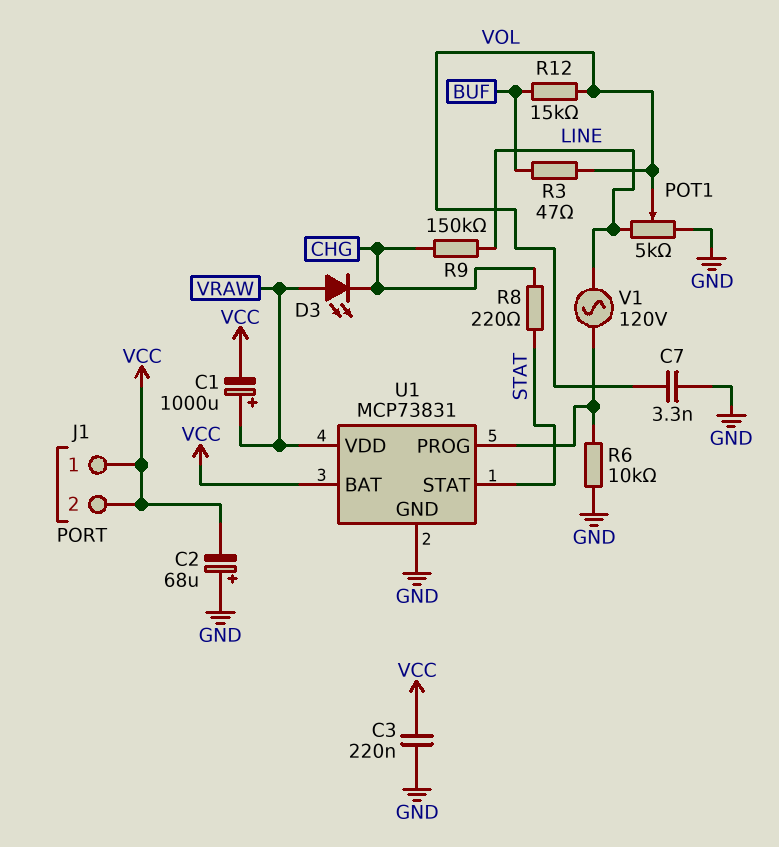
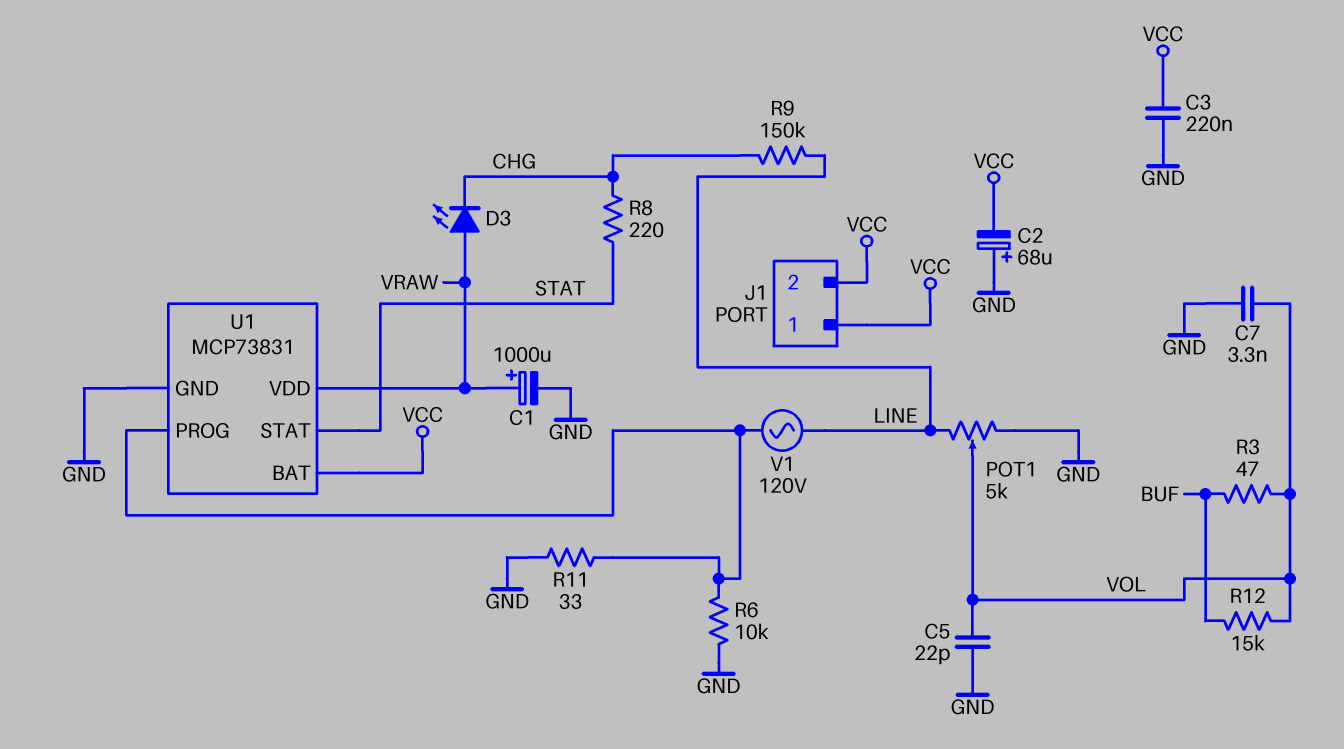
C1: 1000uF (plus VRAW, minus VCC) -> 1000uF (plus VRAW, minus GND)
C5: none -> 22pF (GND, VOL)
R11: none -> 33 (GND, U1/PROG)

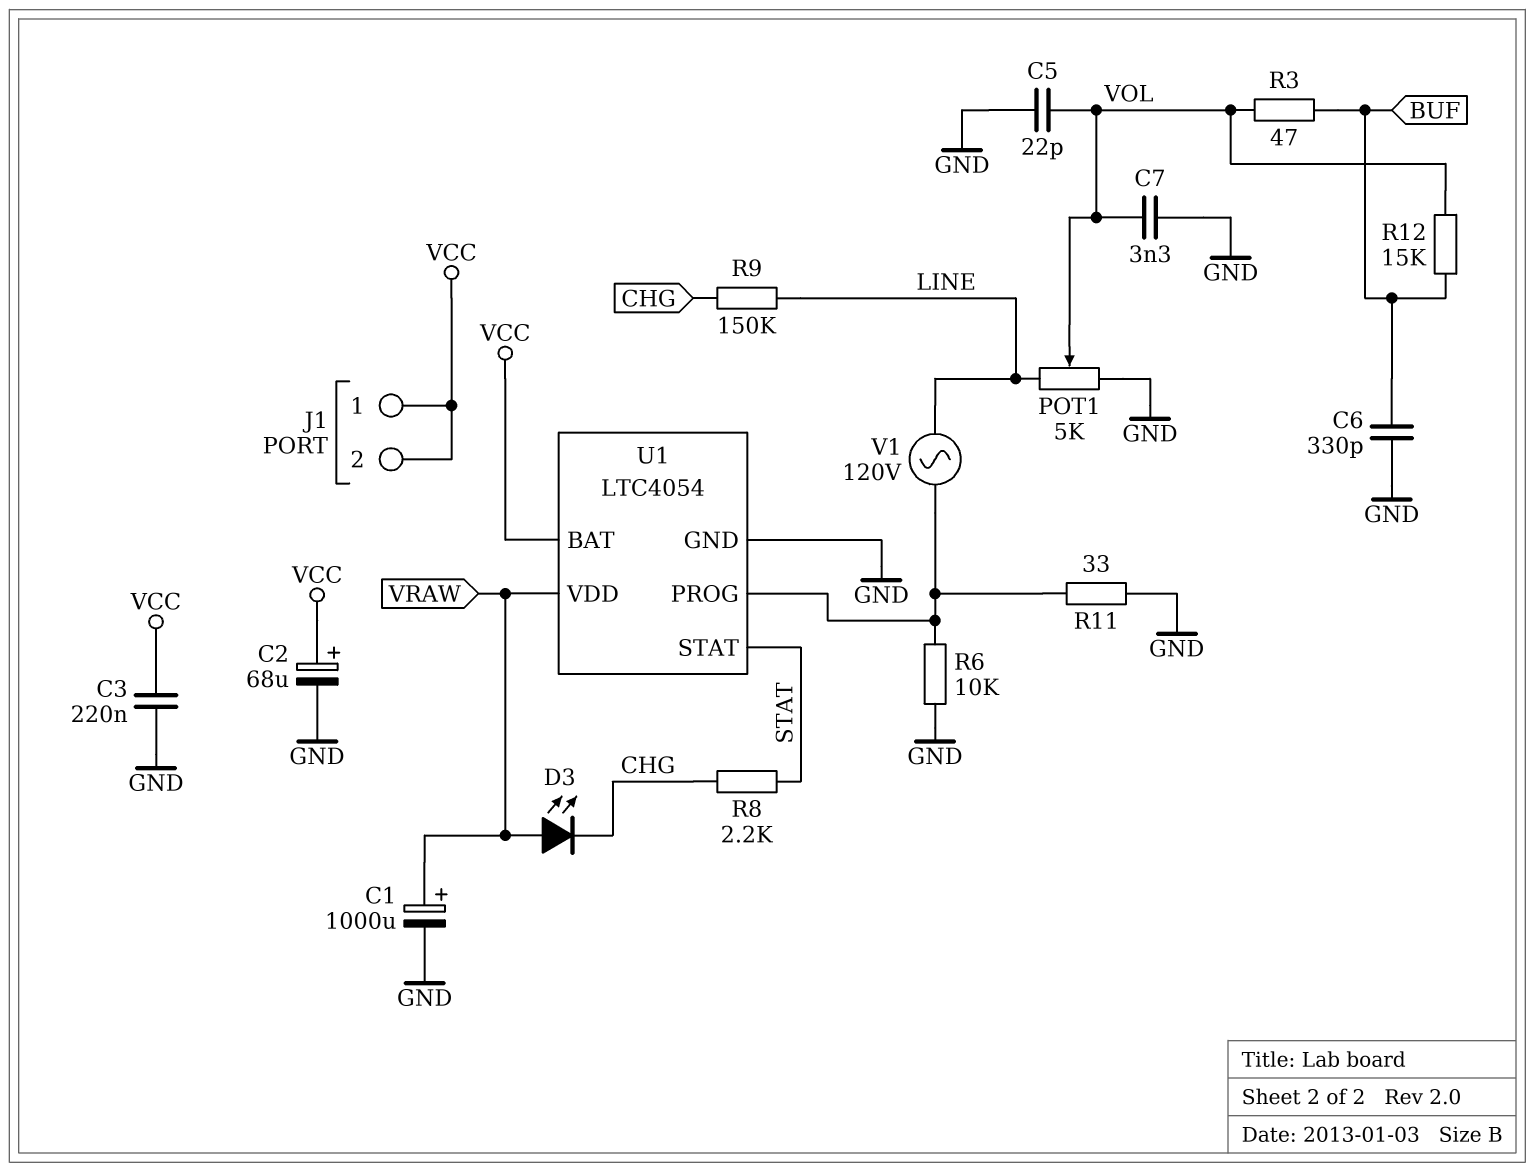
C2: 68uF (plus GND, minus VCC) -> 68uF (plus VCC, minus GND)
C6: none -> 330pF (BUF, GND)
R8: 220 (CHG, STAT) -> 2.2k (CHG, STAT)
U1: MCP73831 -> LTC4054

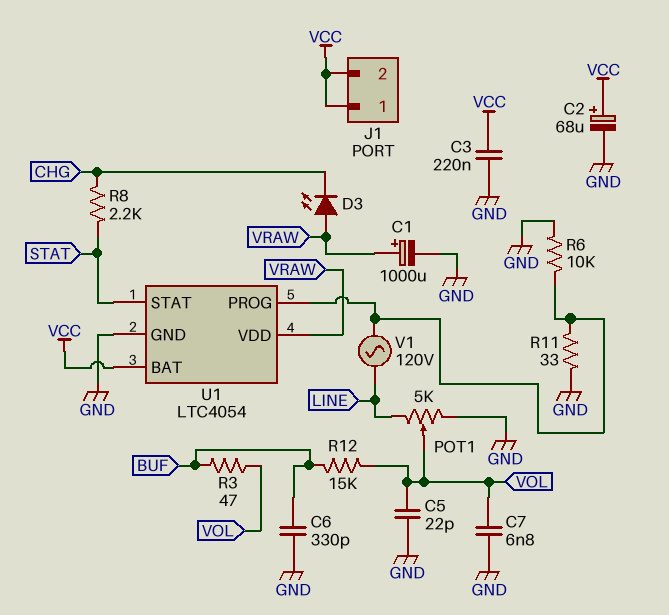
C7: 3.3nF (GND, VOL) -> 6.8nF (GND, VOL)
R9: 150k (CHG, LINE) -> none

